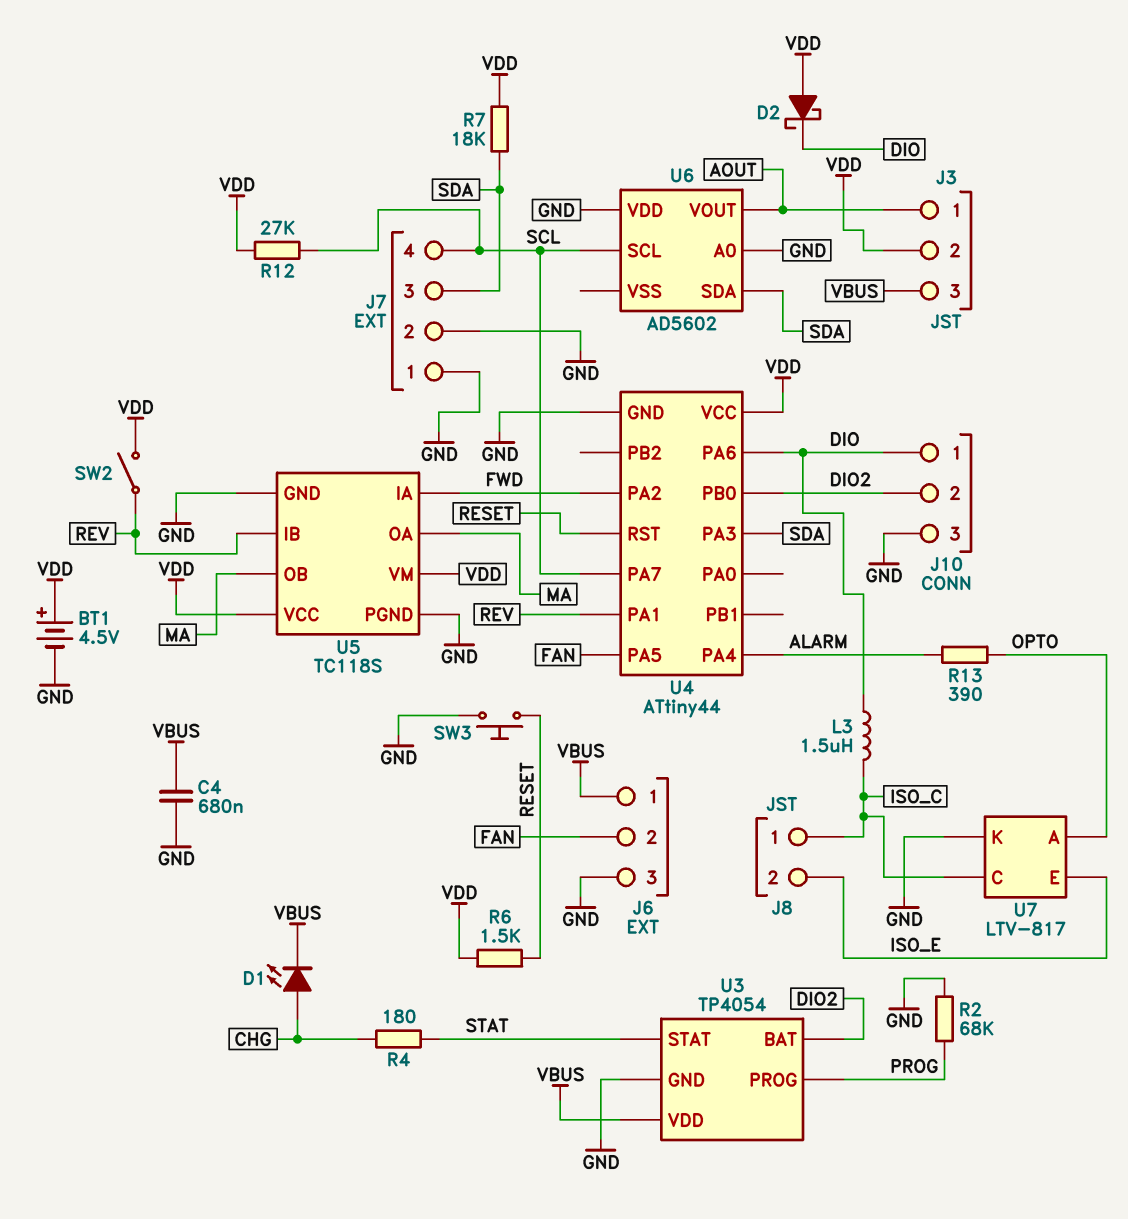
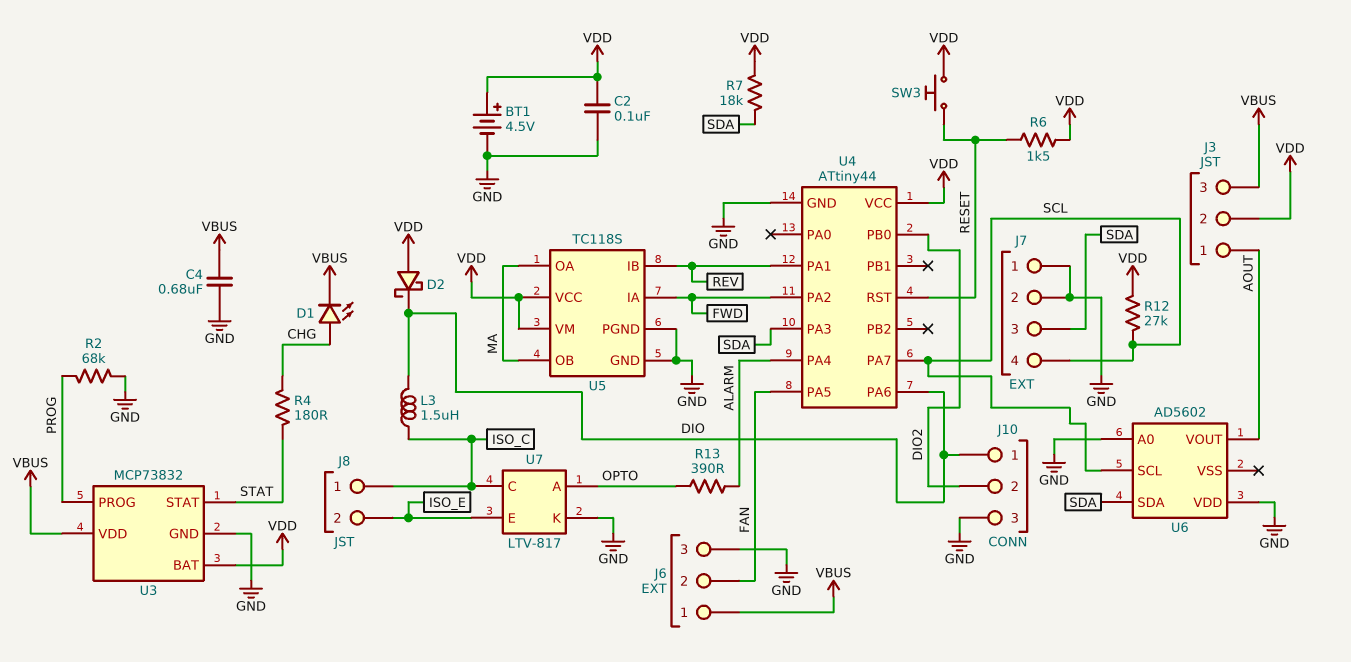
C2: none -> 100nF (GND, VDD)
SW2: switch (REV, VDD) -> none
SW3: button (GND, RESET) -> button (RESET, VDD)
U3: TP4054 -> MCP73832
U3 pin BAT: DIO2 -> VDD

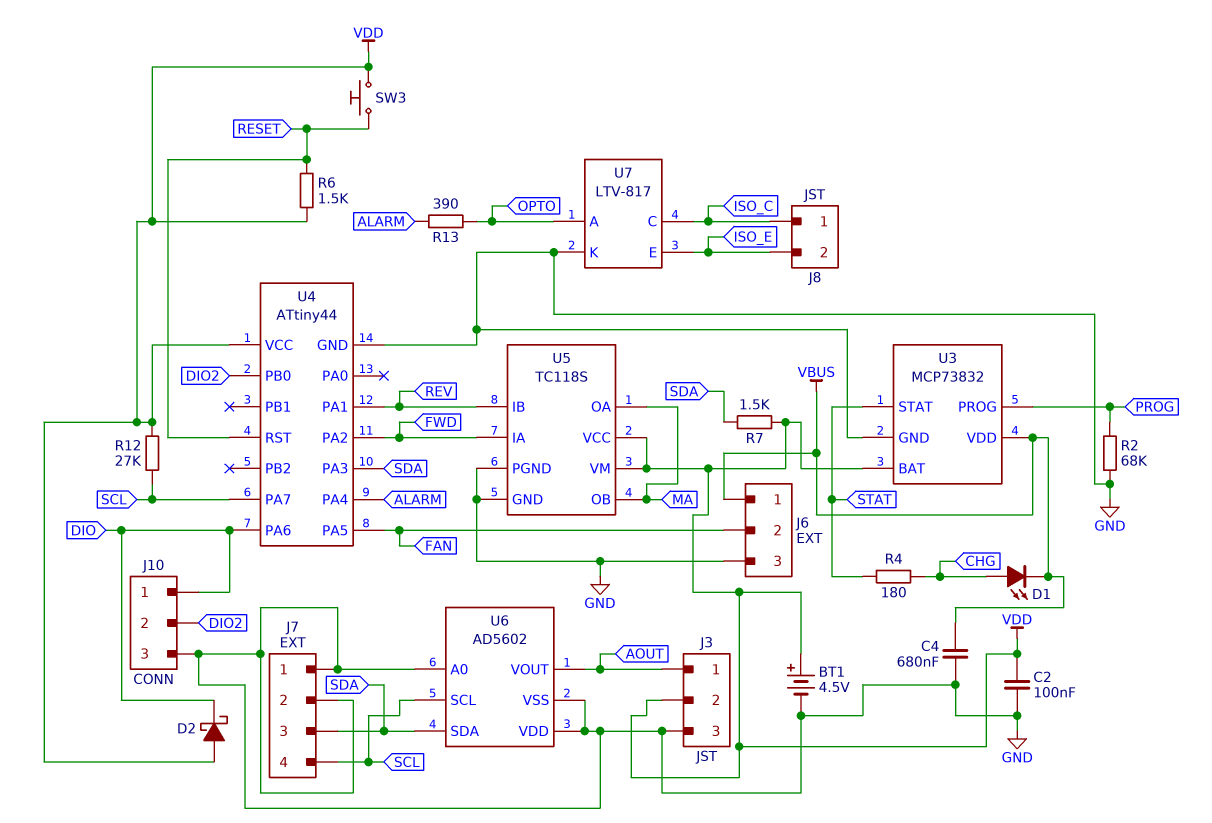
J3 pin 3: VBUS -> GND
L3: 1.5uH (DIO, ISO_C) -> none
R7: 18k (SDA, VDD) -> 1.5k (SDA, VDD)
U6 pin VSS: none -> GND

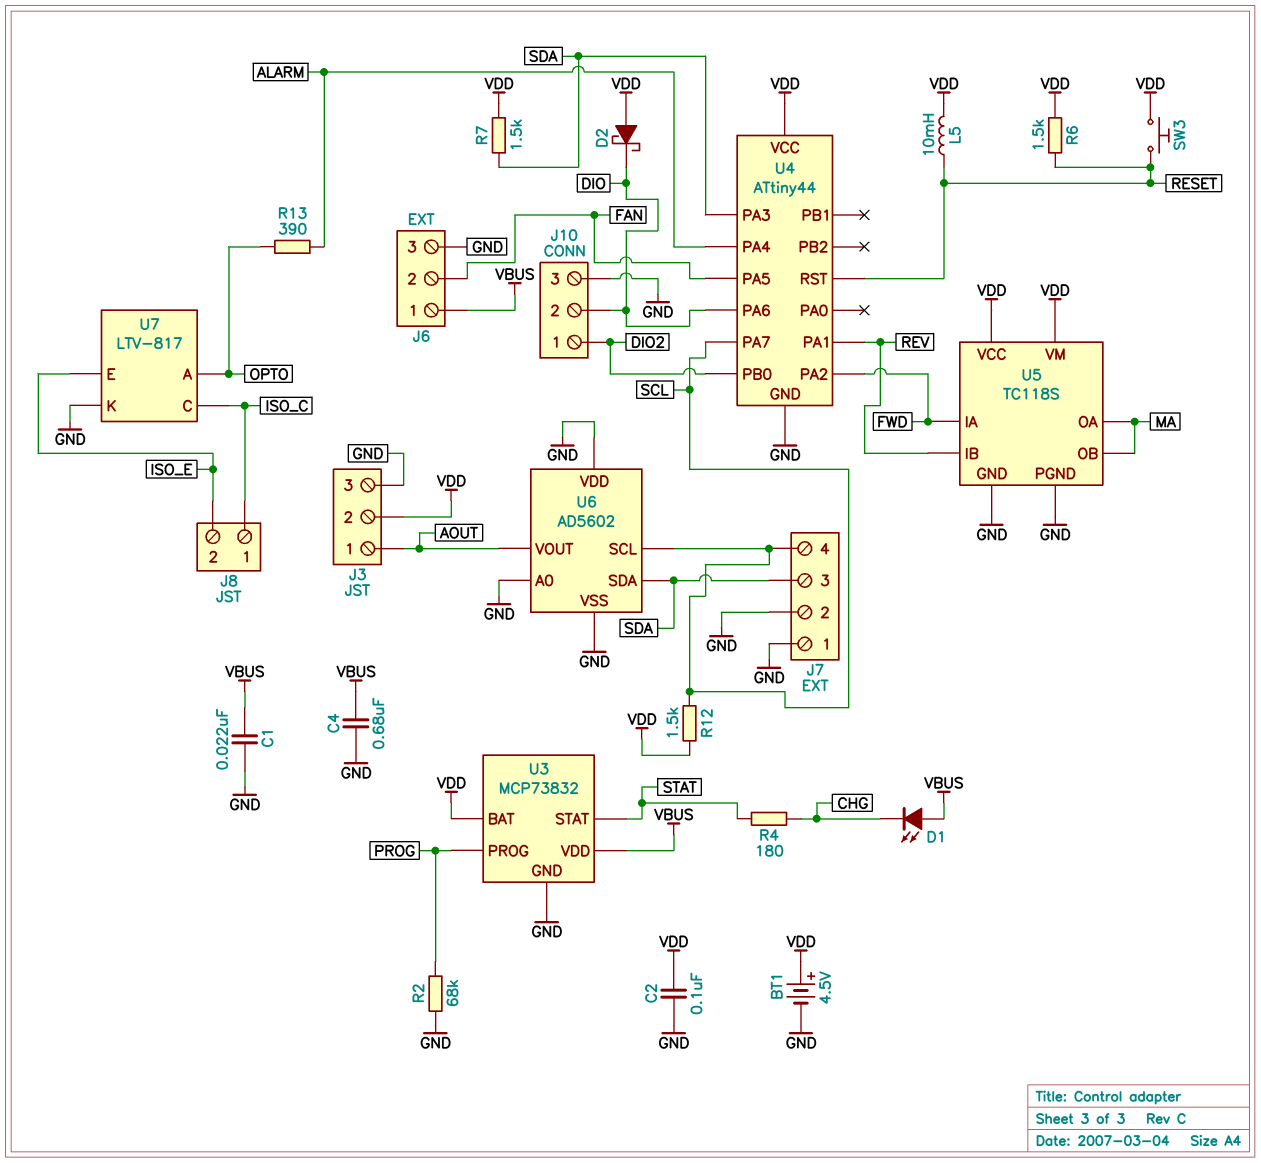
C1: none -> 22nF (GND, VBUS)
D1: LED (A CHG, K VBUS) -> LED (A VBUS, K CHG)
J10 pin 1: DIO -> DIO2
J10 pin 2: DIO2 -> DIO
L5: none -> 10mH (RESET, VDD)
R12: 27k (SCL, VDD) -> 1.5k (SCL, VDD)

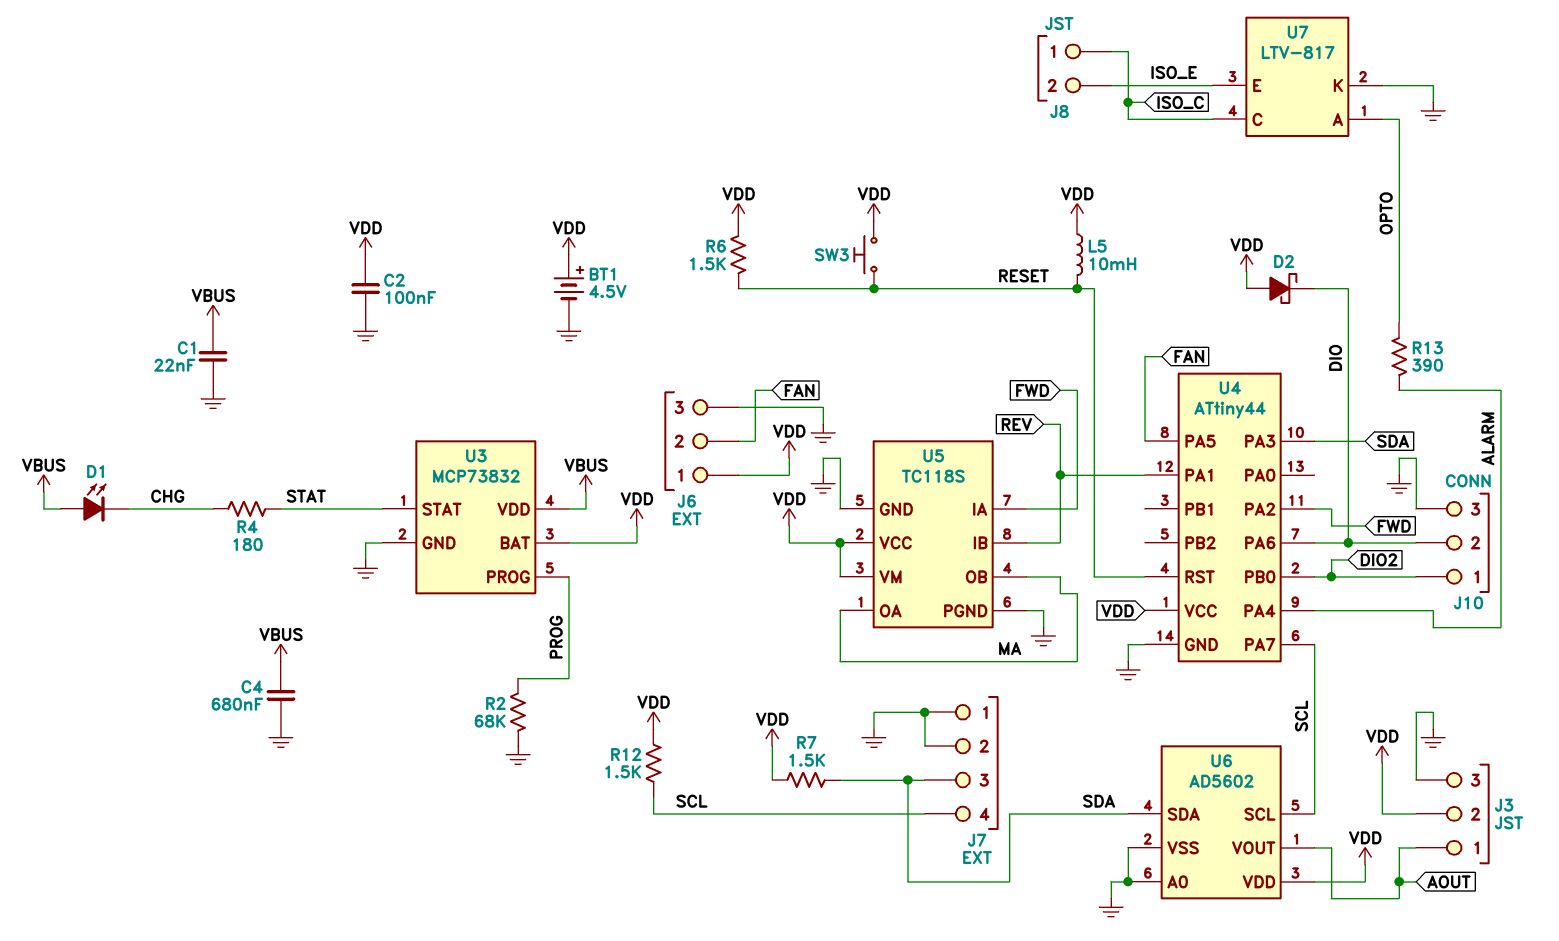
J6 pin 1: VBUS -> VDD
U6 pin VDD: GND -> VDD

